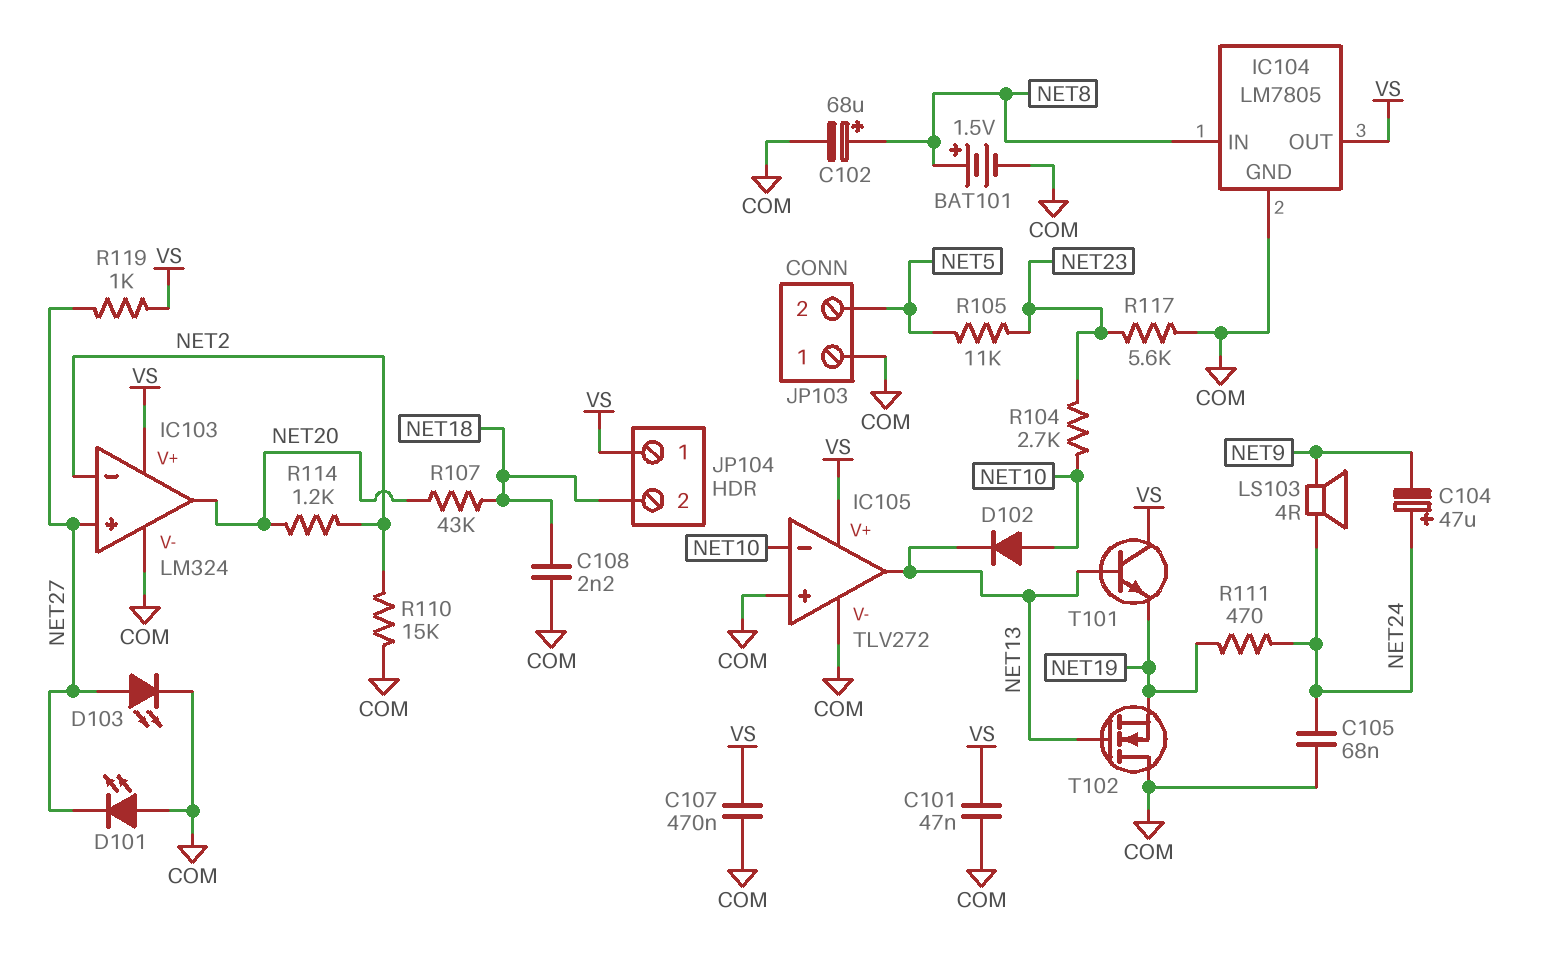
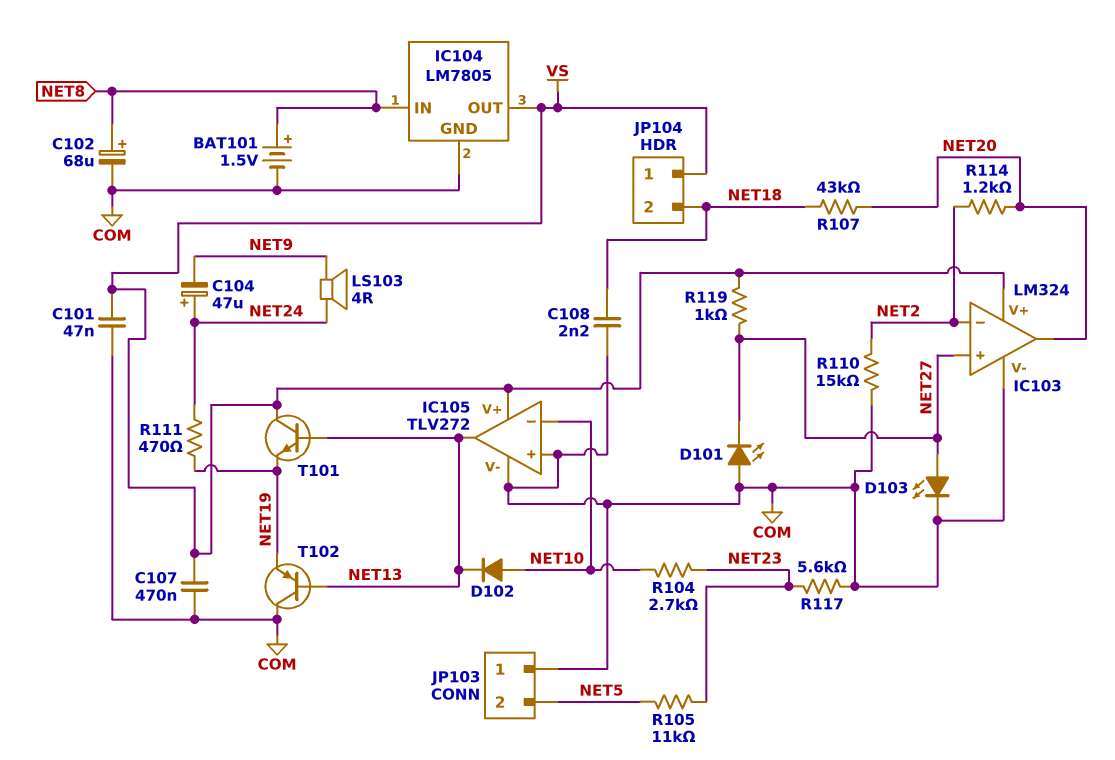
C105: 68nF (COM, NET24) -> none
T102: NMOS (G NET13, D COM, S NET19) -> PNP (B NET13, C COM, E NET19)

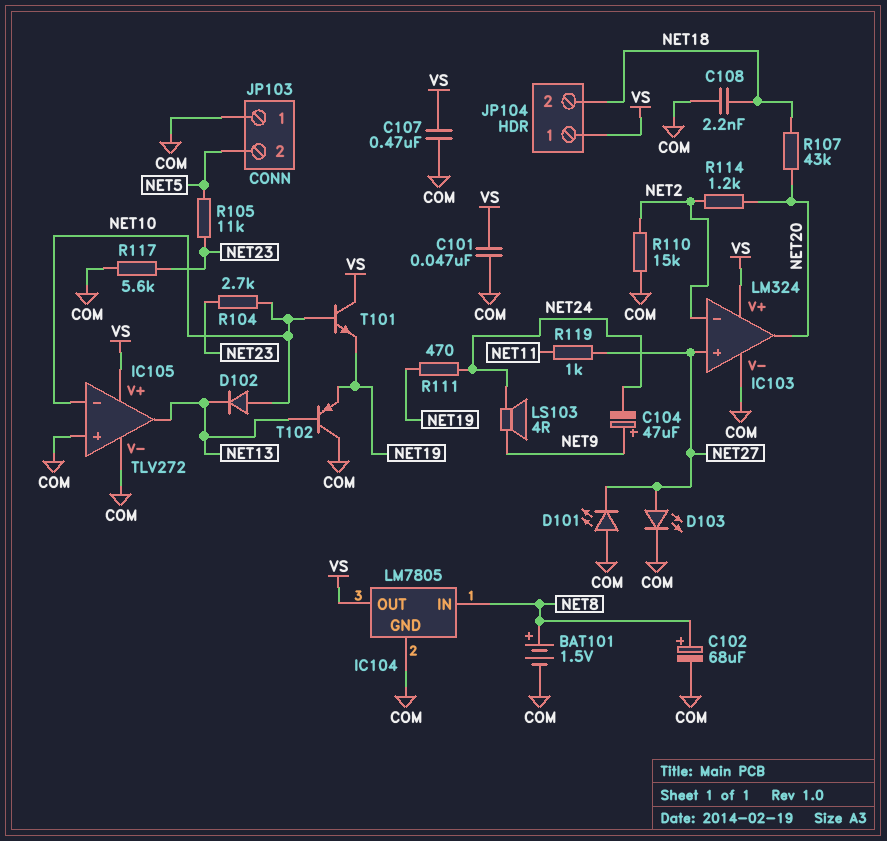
C104: 47uF (plus NET24, minus NET9) -> 47uF (plus NET9, minus NET24)
R119: 1k (NET27, VS) -> 1k (NET11, NET27)
T101: NPN (B NET13, C VS, E NET19) -> NPN (B NET10, C VS, E NET19)

